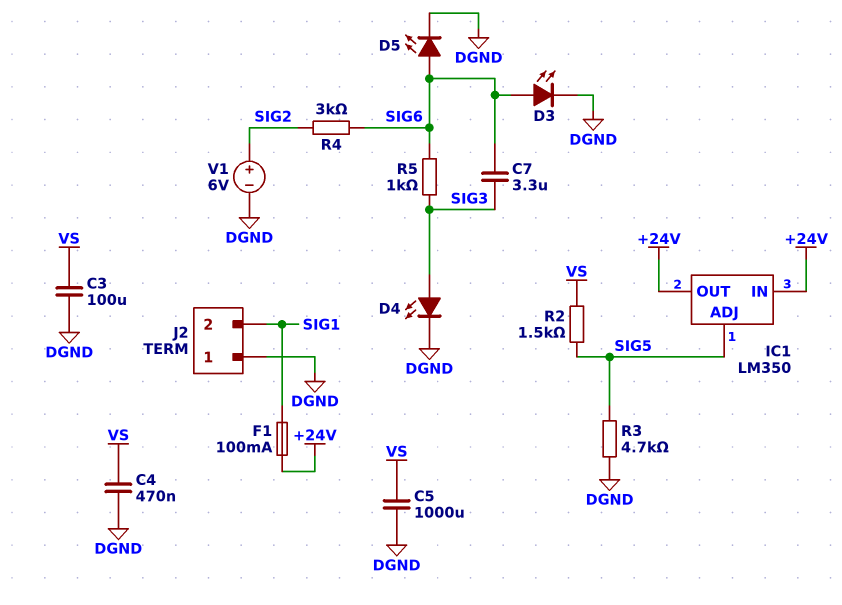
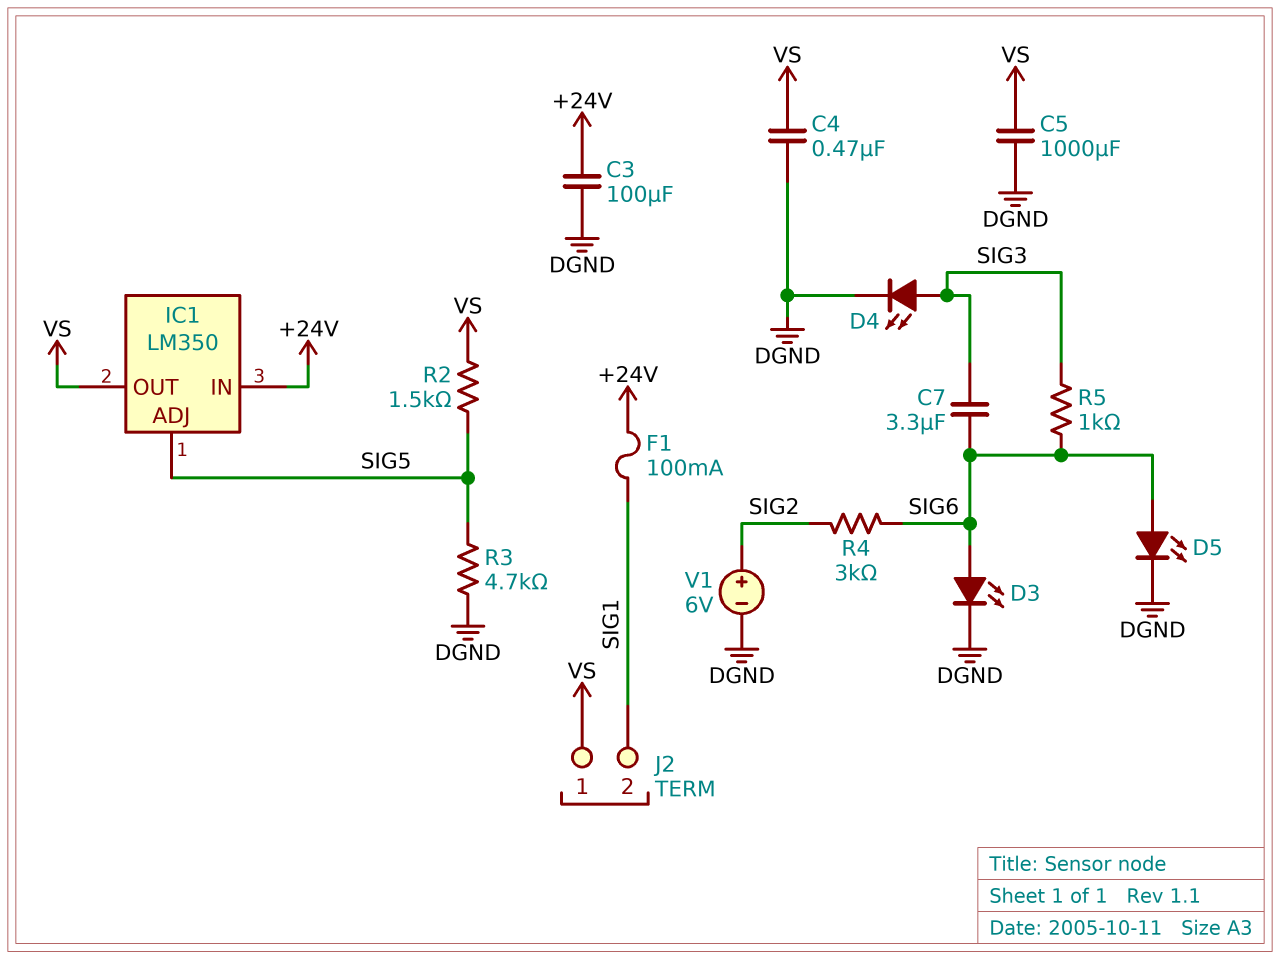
C3: 100uF (DGND, VS) -> 100uF (+24V, DGND)
IC1 pin OUT: +24V -> VS
J2 pin 1: DGND -> VS

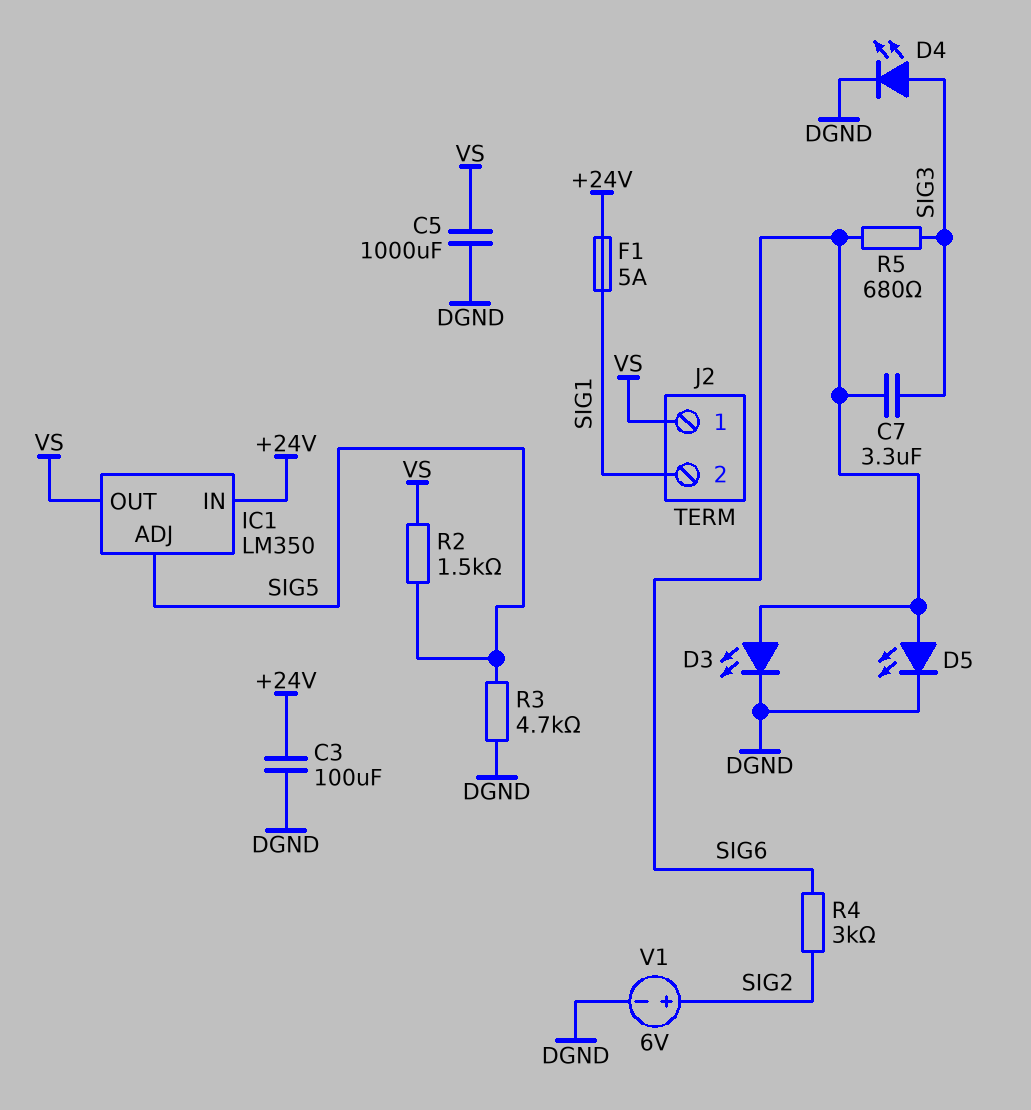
C4: 470nF (DGND, VS) -> none
F1: 100mA (+24V, SIG1) -> 5A (+24V, SIG1)
R5: 1k (SIG3, SIG6) -> 680 (SIG3, SIG6)

